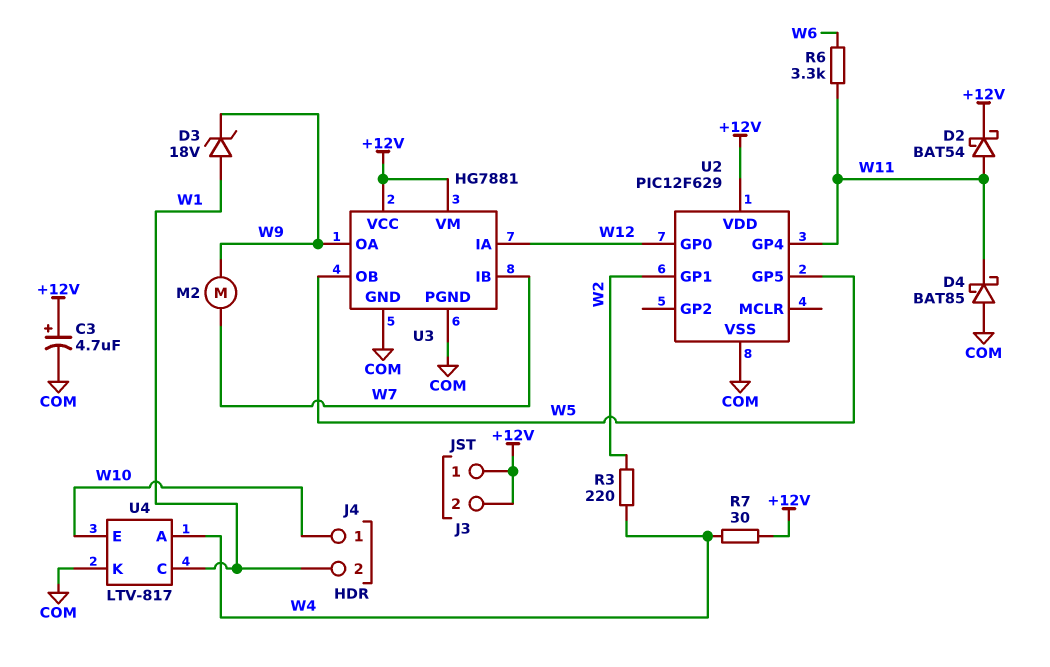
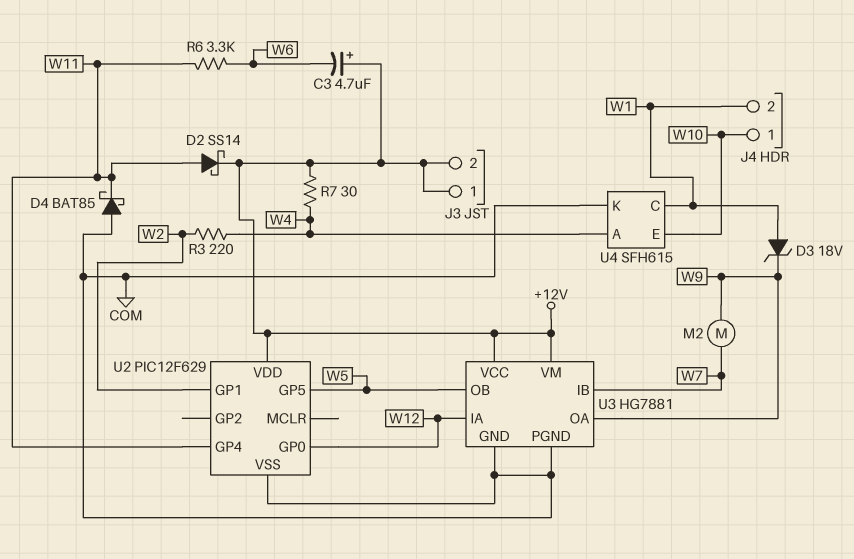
C3: 4.7uF (plus +12V, minus COM) -> 4.7uF (plus +12V, minus W6)
D2: schottky BAT54 (A W11, K +12V) -> schottky SS14 (A W11, K +12V)
U4: LTV-817 -> SFH615

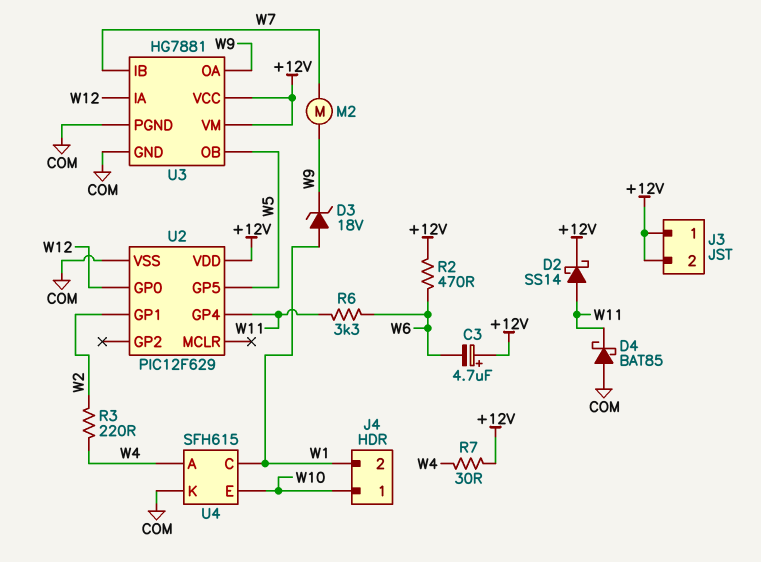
R2: none -> 470 (+12V, W6)

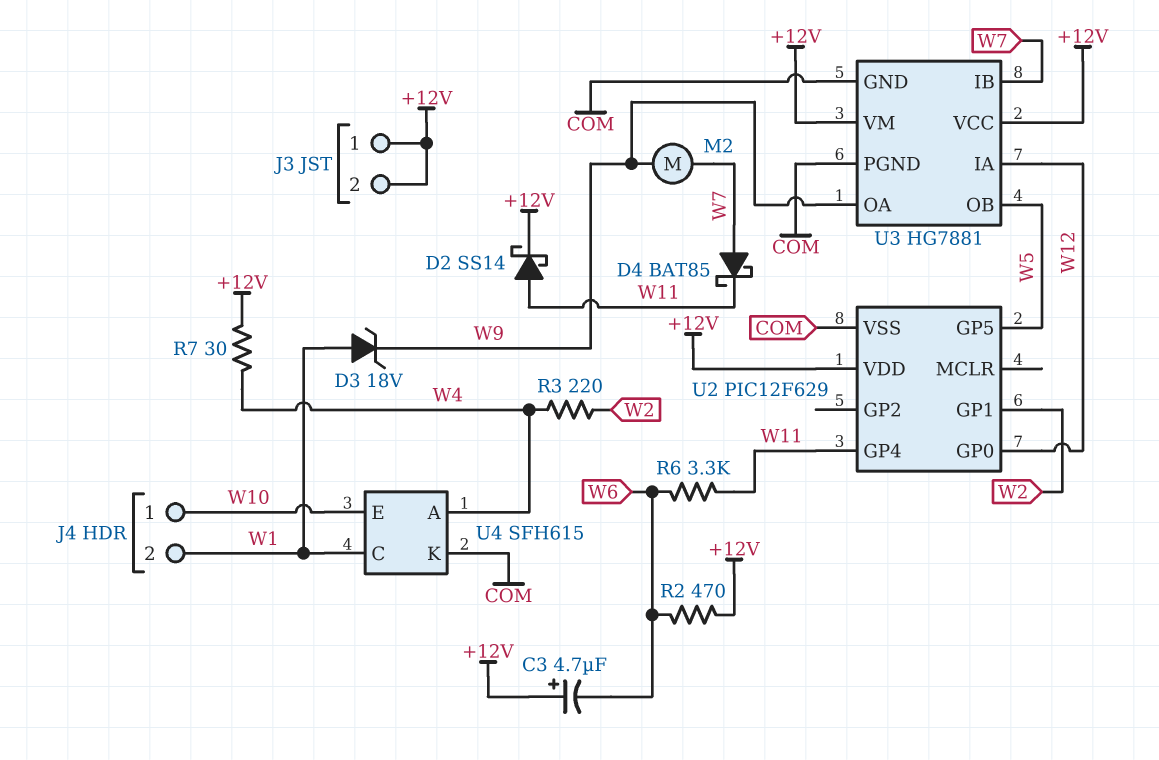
D4: schottky BAT85 (A COM, K W11) -> schottky BAT85 (A W7, K W11)

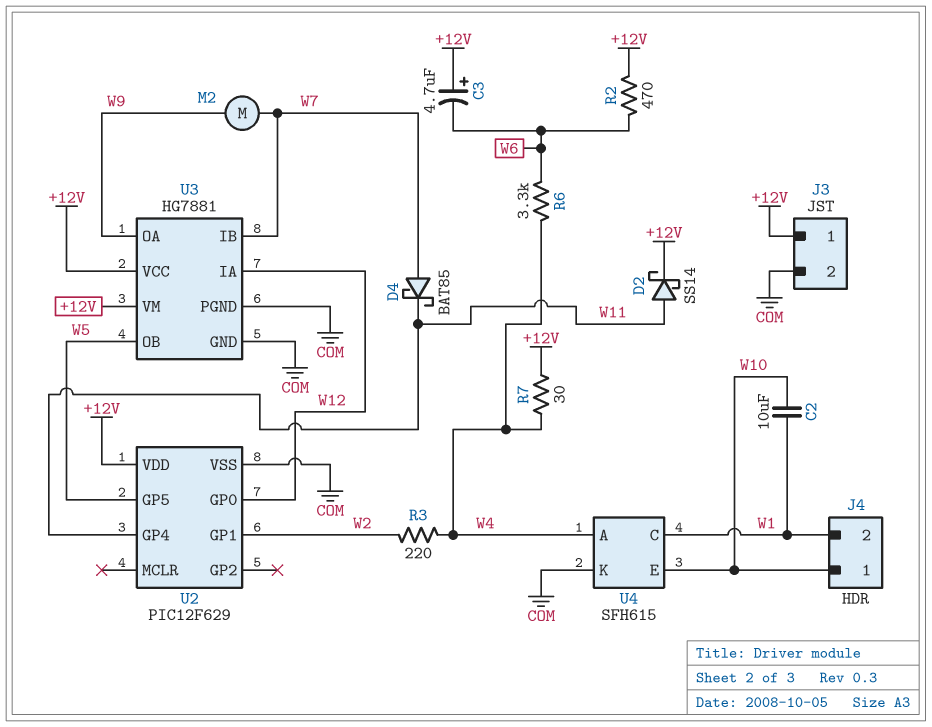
C2: none -> 10uF (W1, W10)
D3: zener 18V (A W1, K W9) -> none
J3 pin 2: +12V -> COM
R6: 3.3k (W6, W11) -> 3.3k (W4, W6)

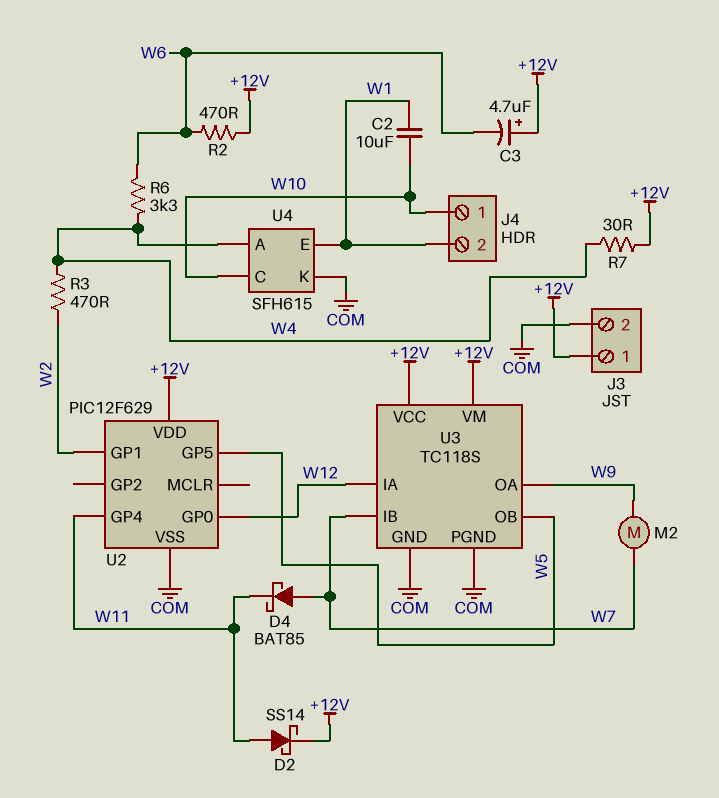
R3: 220 (W2, W4) -> 470 (W2, W4)
U3: HG7881 -> TC118S
U4 pin C: W1 -> W10
U4 pin E: W10 -> W1

